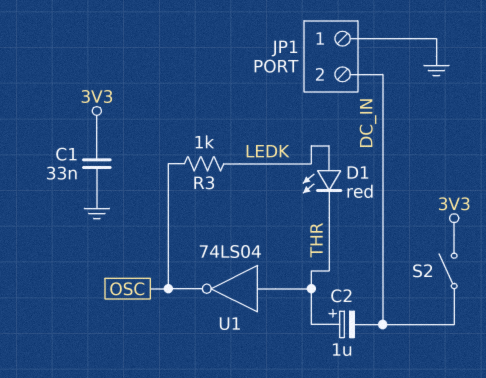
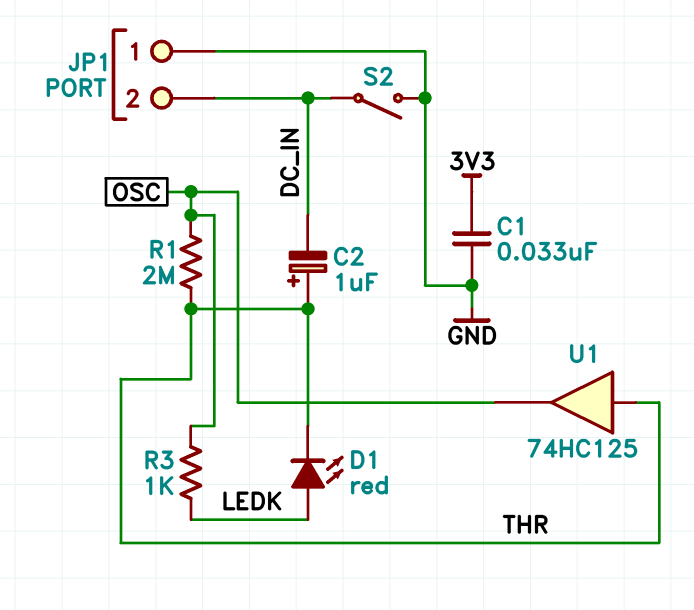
R1: none -> 2M (OSC, THR)
S2: switch (3V3, DC_IN) -> switch (DC_IN, GND)
U1: NOT 74LS04 (in THR, out OSC) -> buffer 74HC125 (in THR, out OSC)

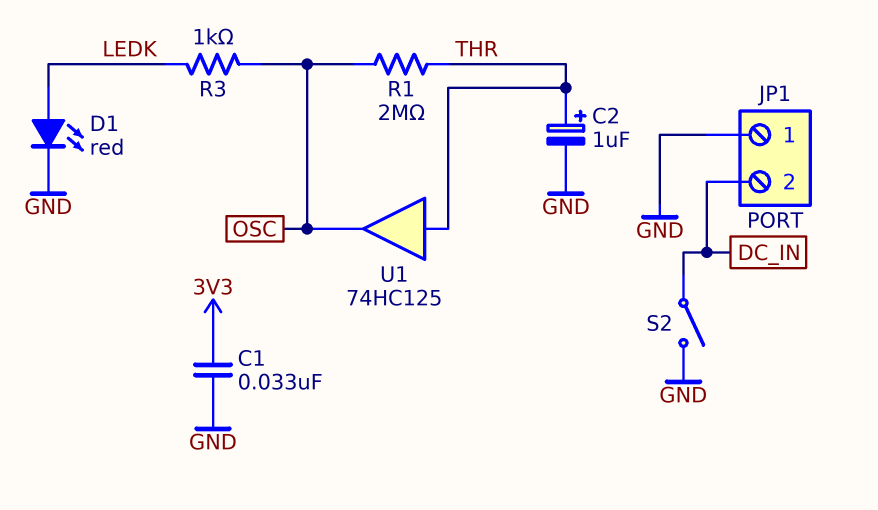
C2: 1uF (plus THR, minus DC_IN) -> 1uF (plus THR, minus GND)
D1: LED red (A LEDK, K THR) -> LED red (A LEDK, K GND)

